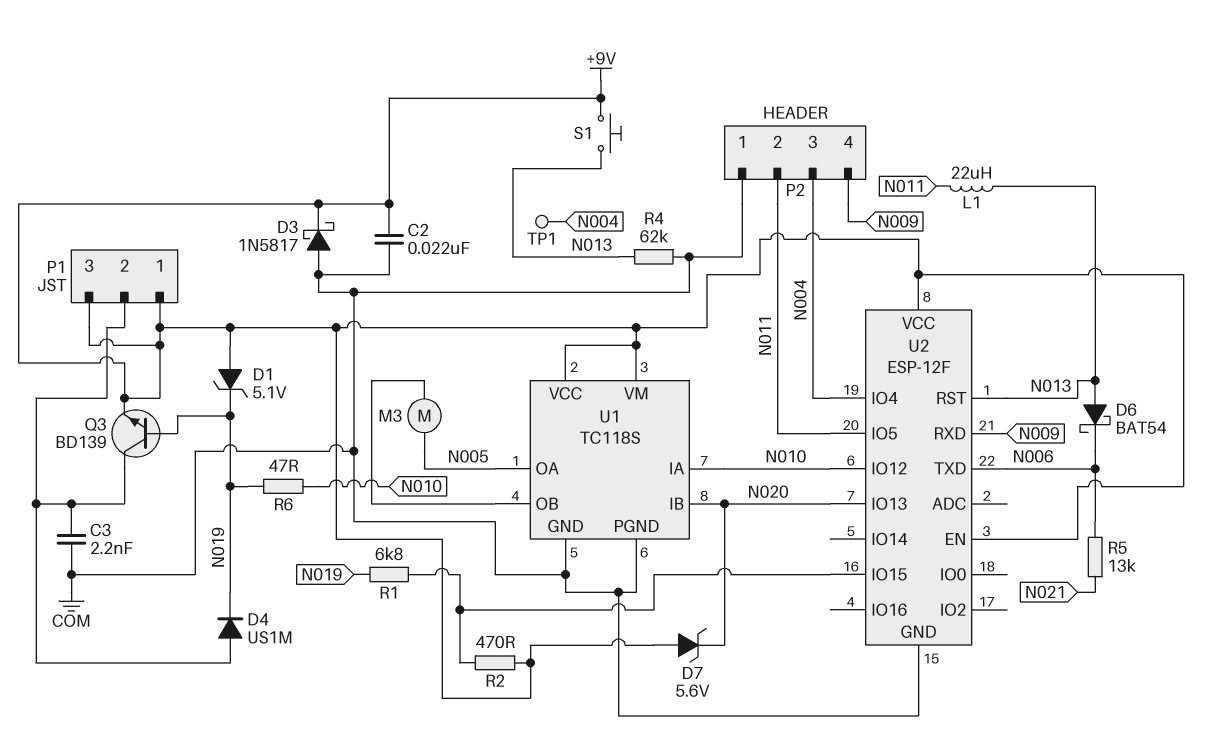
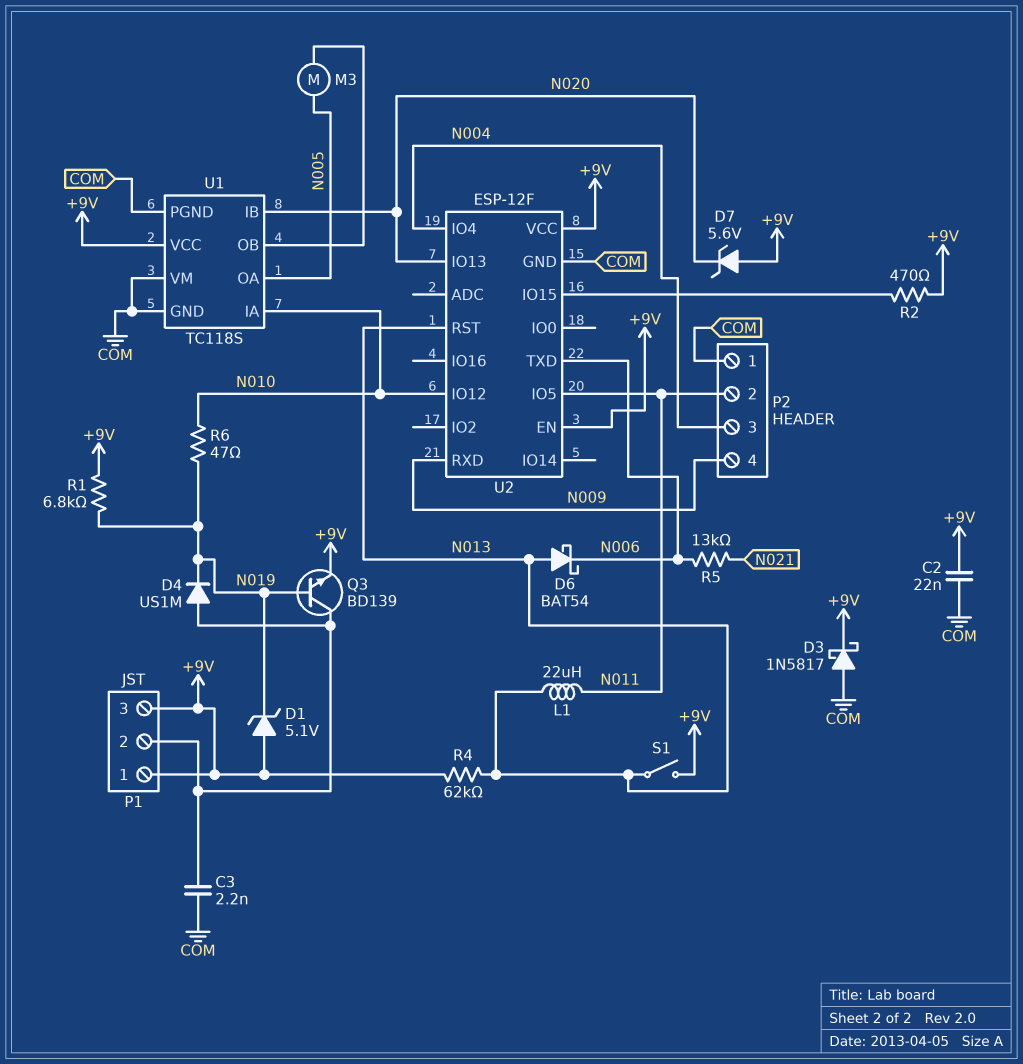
R1: 6.8k (N019, U2/IO15) -> 6.8k (+9V, N019)
R4: 62k (COM, N013) -> 62k (+9V, N013)
S1: button (+9V, N013) -> switch (+9V, N013)
TP1: test point (N004) -> none
U1 pin VM: +9V -> COM

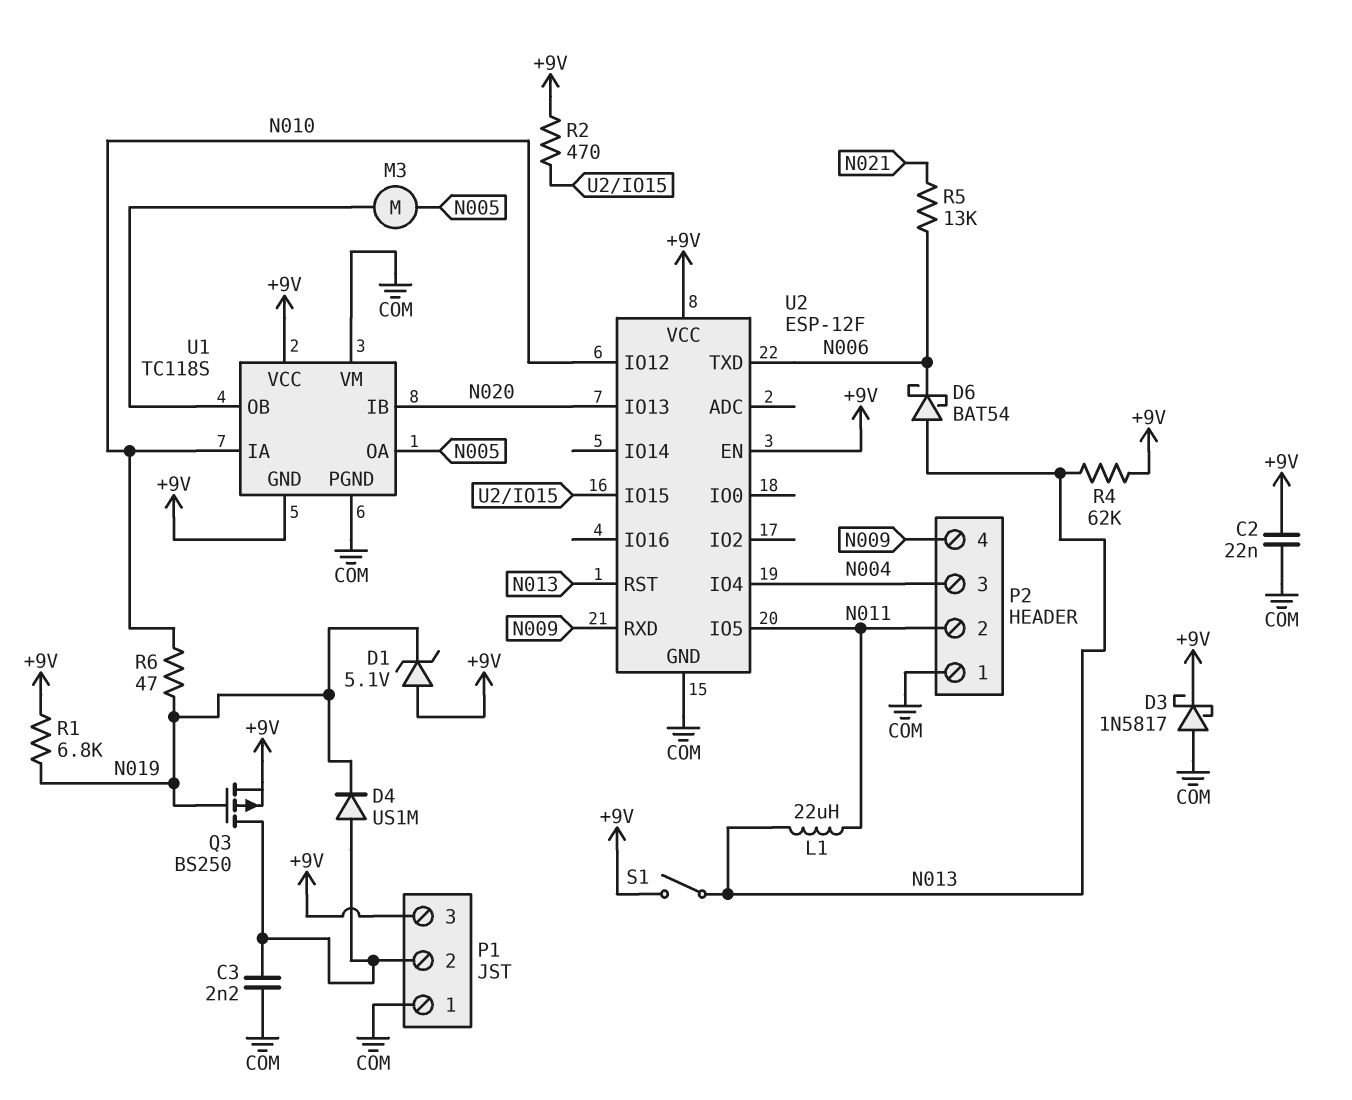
D7: zener 5.6V (A +9V, K N020) -> none
P1 pin 1: +9V -> COM
Q3: NPN BD139 (B N019, C P1/2, E +9V) -> PMOS BS250 (G N019, D P1/2, S +9V)
U1 pin GND: COM -> +9V

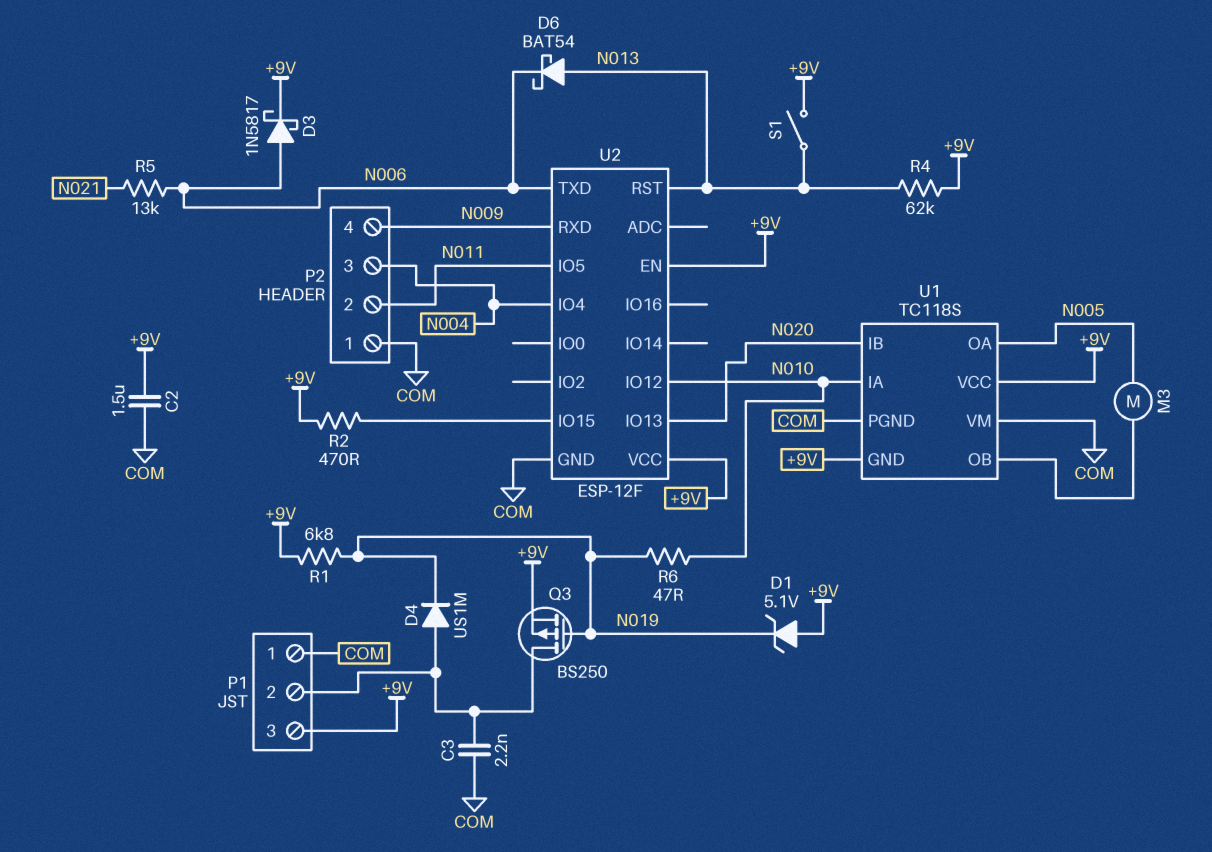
C2: 22nF (+9V, COM) -> 1.5uF (+9V, COM)
D3: schottky 1N5817 (A COM, K +9V) -> schottky 1N5817 (A N006, K +9V)
L1: 22uH (N011, N013) -> none

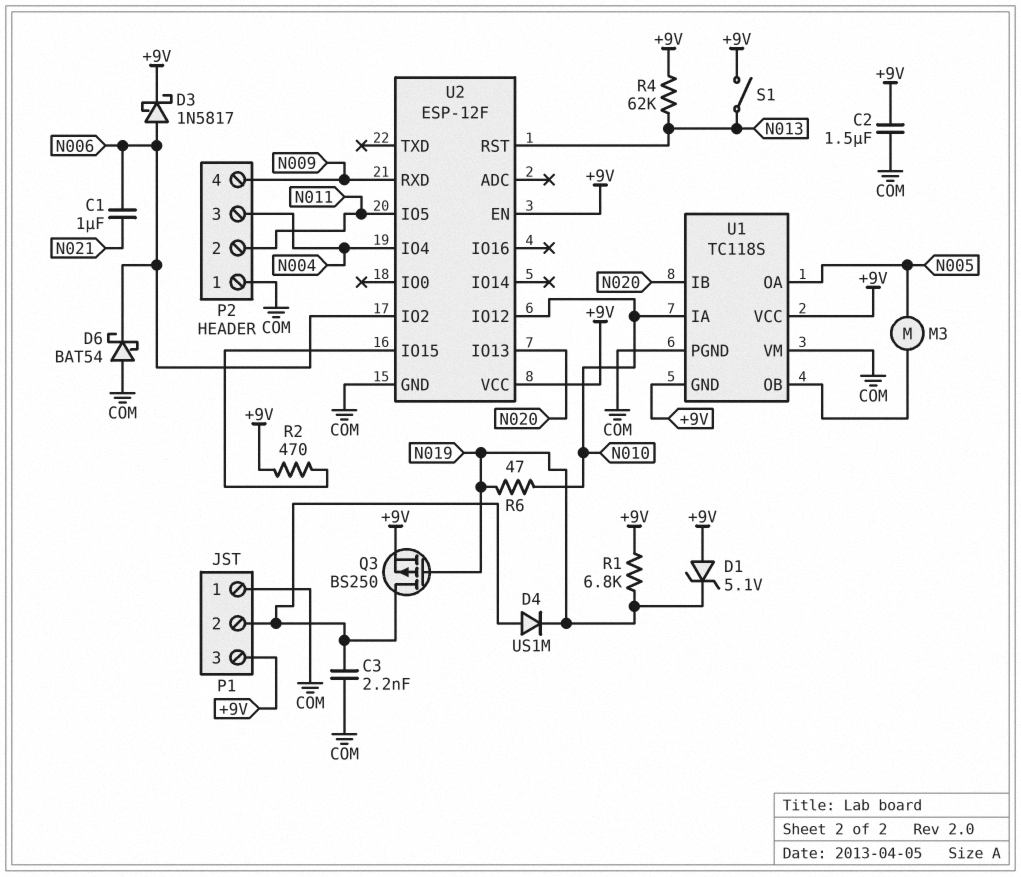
C1: none -> 1uF (N006, N021)
D6: schottky BAT54 (A N013, K N006) -> schottky BAT54 (A COM, K N006)
R5: 13k (N006, N021) -> none
U2 pin IO2: none -> N006
U2 pin TXD: N006 -> none

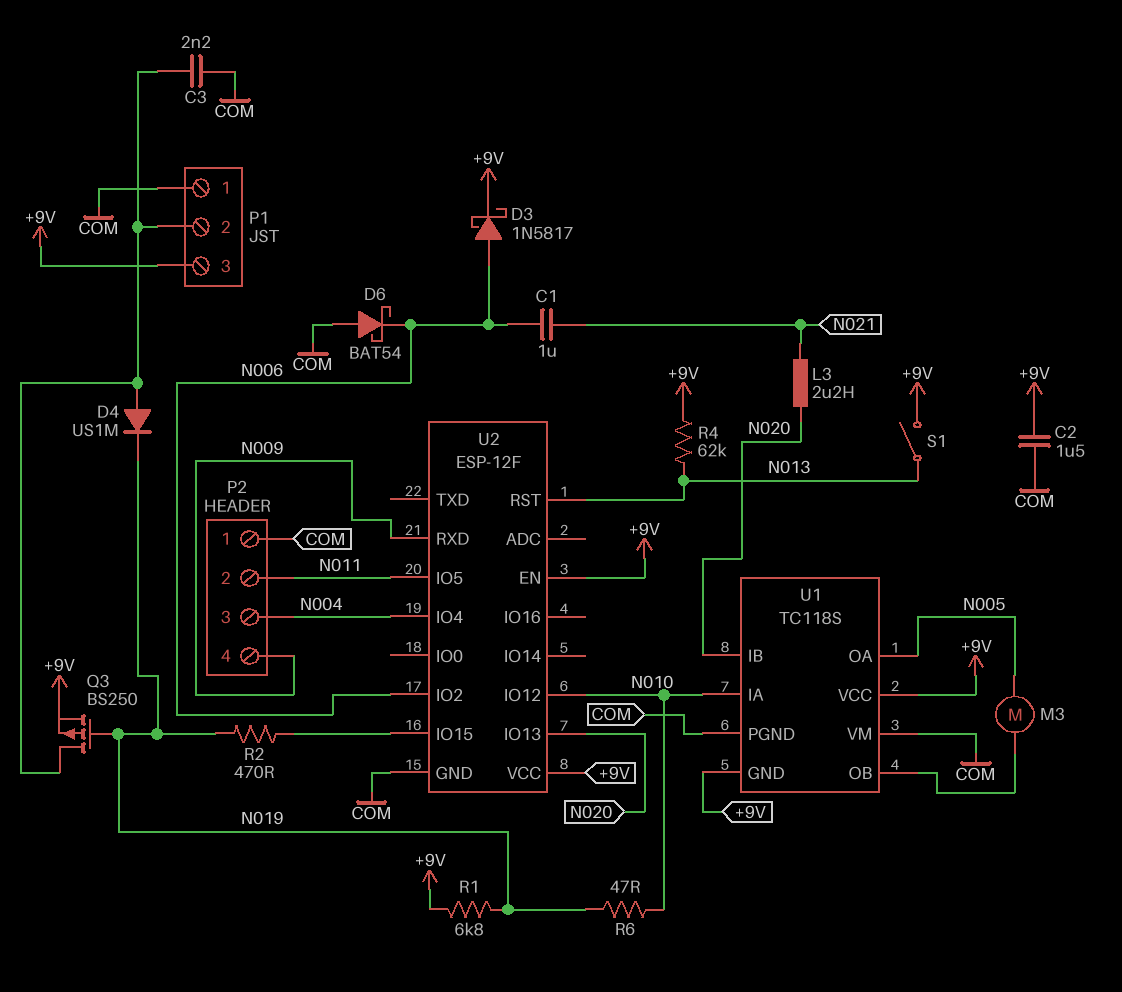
D1: zener 5.1V (A +9V, K N019) -> none
L3: none -> 2.2uH (N020, N021)
R2: 470 (+9V, U2/IO15) -> 470 (N019, U2/IO15)

